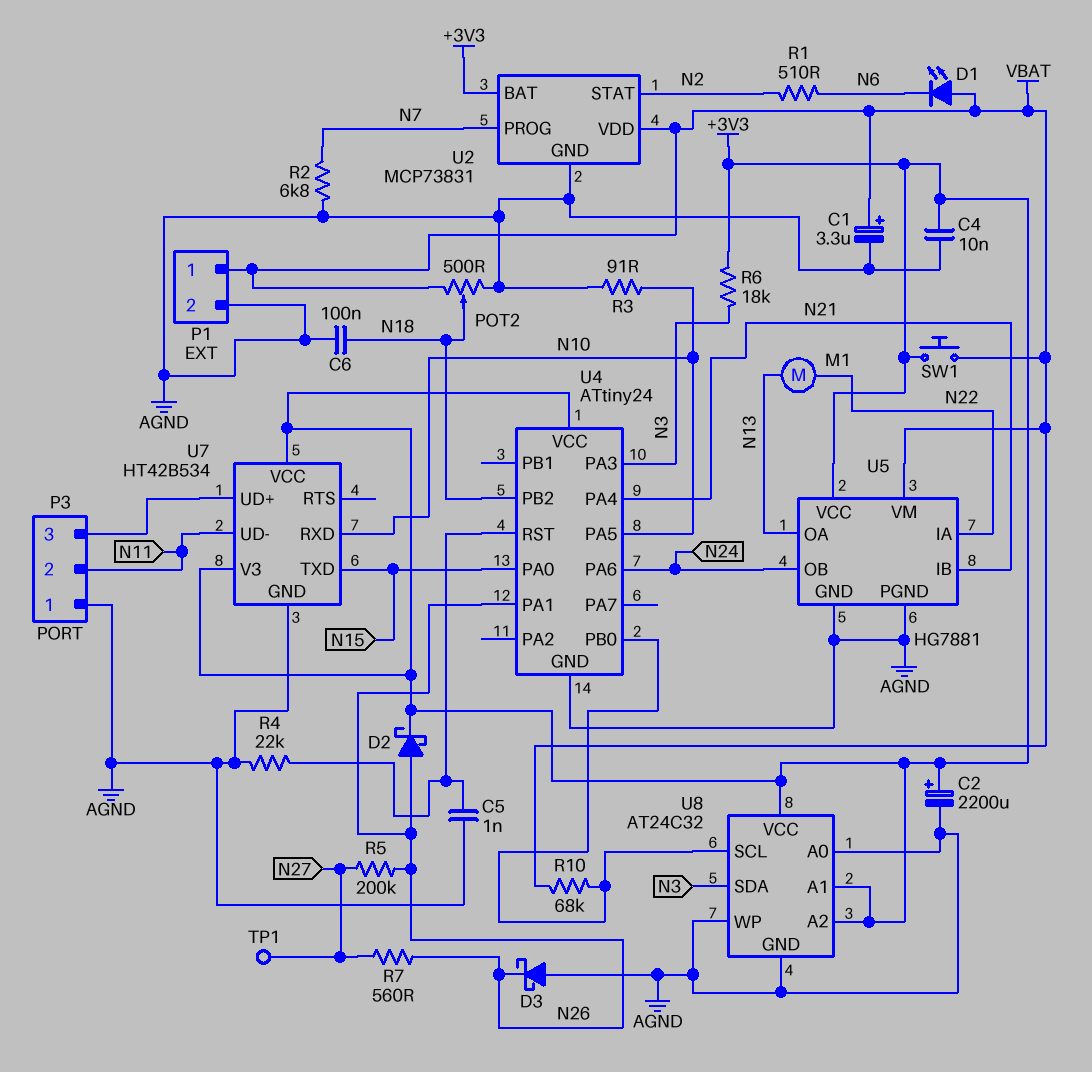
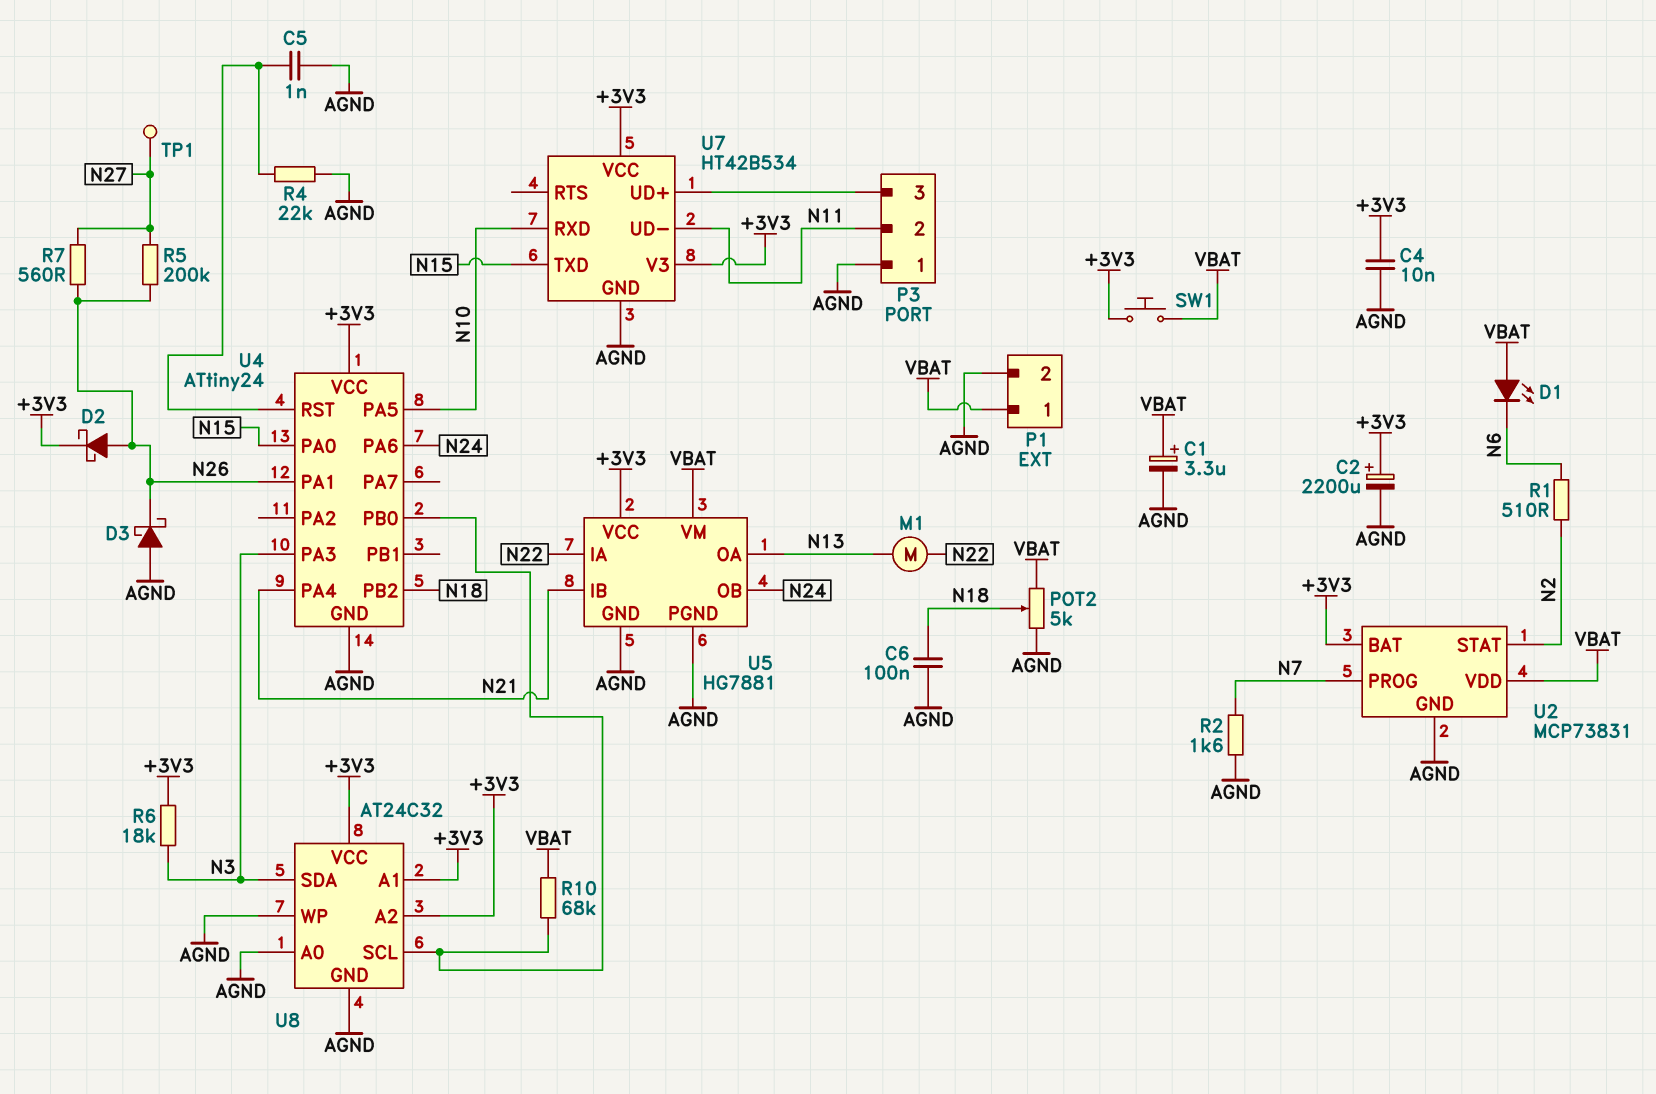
POT2: 500 (AGND, VBAT, wiper N18) -> 5k (AGND, VBAT, wiper N18)
R2: 6.8k (AGND, N7) -> 1.6k (AGND, N7)
R3: 91 (AGND, N10) -> none

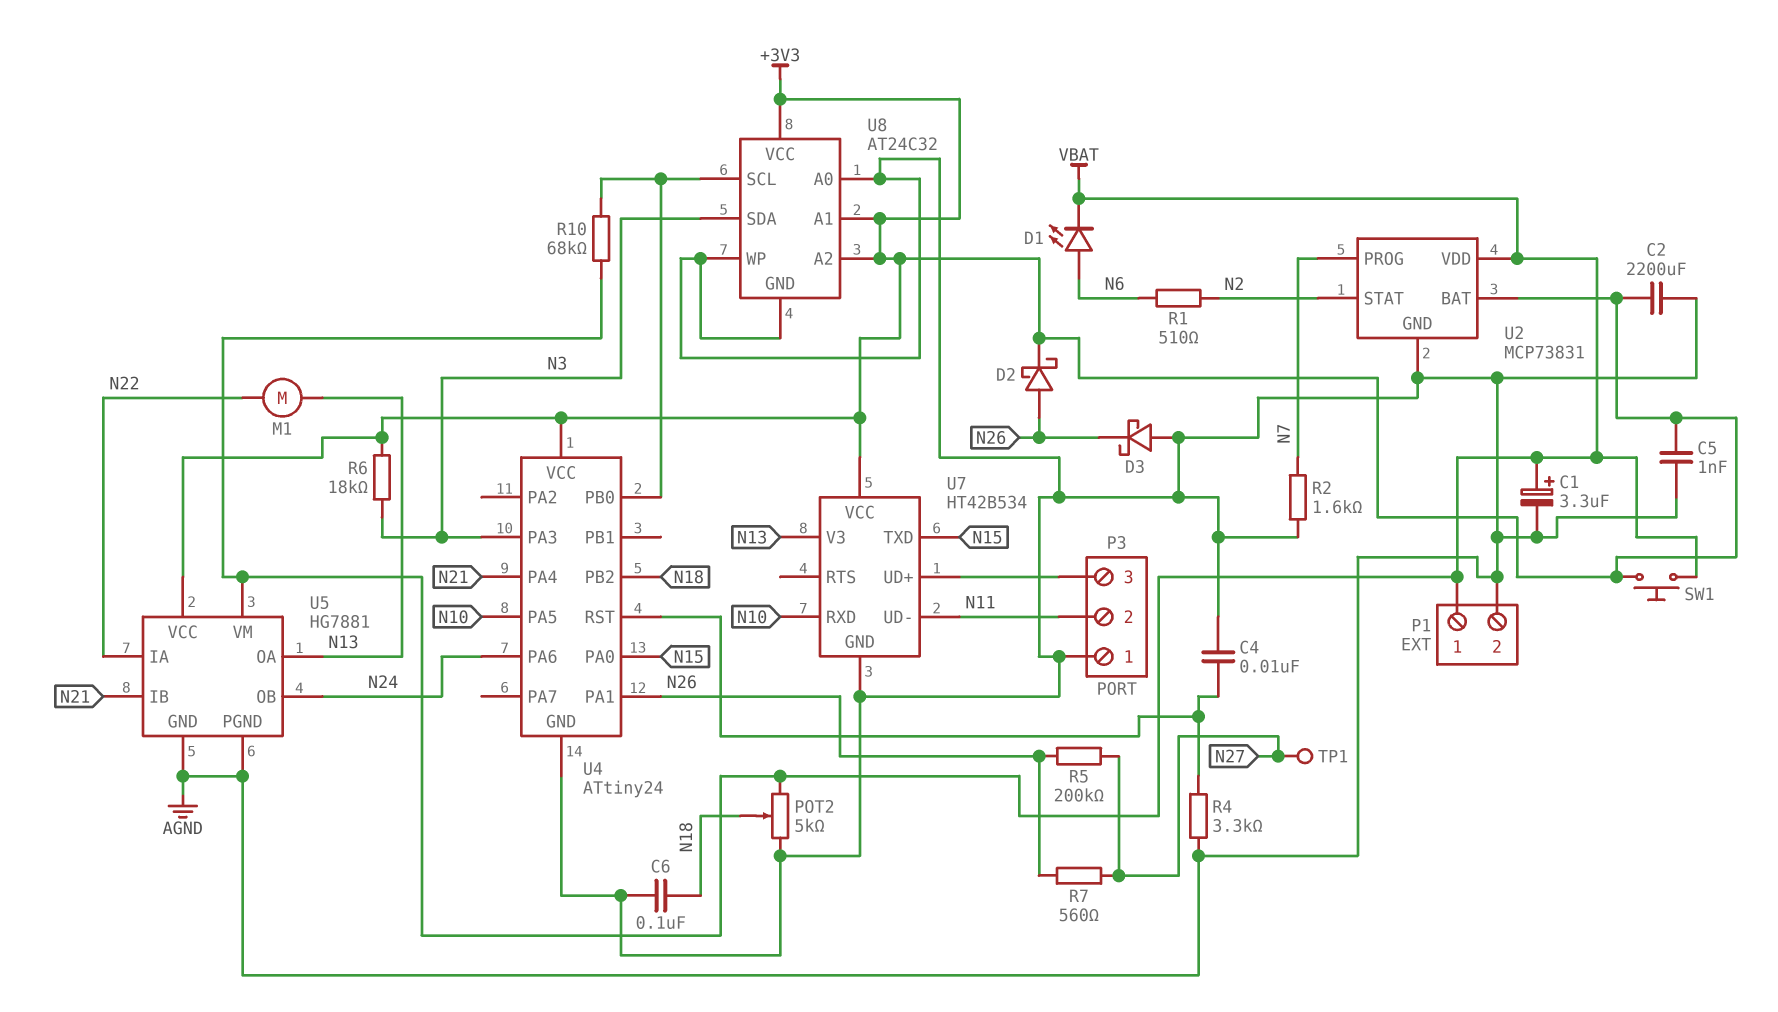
C2: 2200uF (plus +3V3, minus AGND) -> 2200uF (+3V3, AGND)
C4: 10nF (+3V3, AGND) -> 10nF (AGND, U4/RST)
C5: 1nF (AGND, U4/RST) -> 1nF (+3V3, AGND)
D1: LED (A VBAT, K N6) -> LED (A N6, K VBAT)
R4: 22k (AGND, U4/RST) -> 3.3k (AGND, U4/RST)
U7 pin V3: +3V3 -> N13

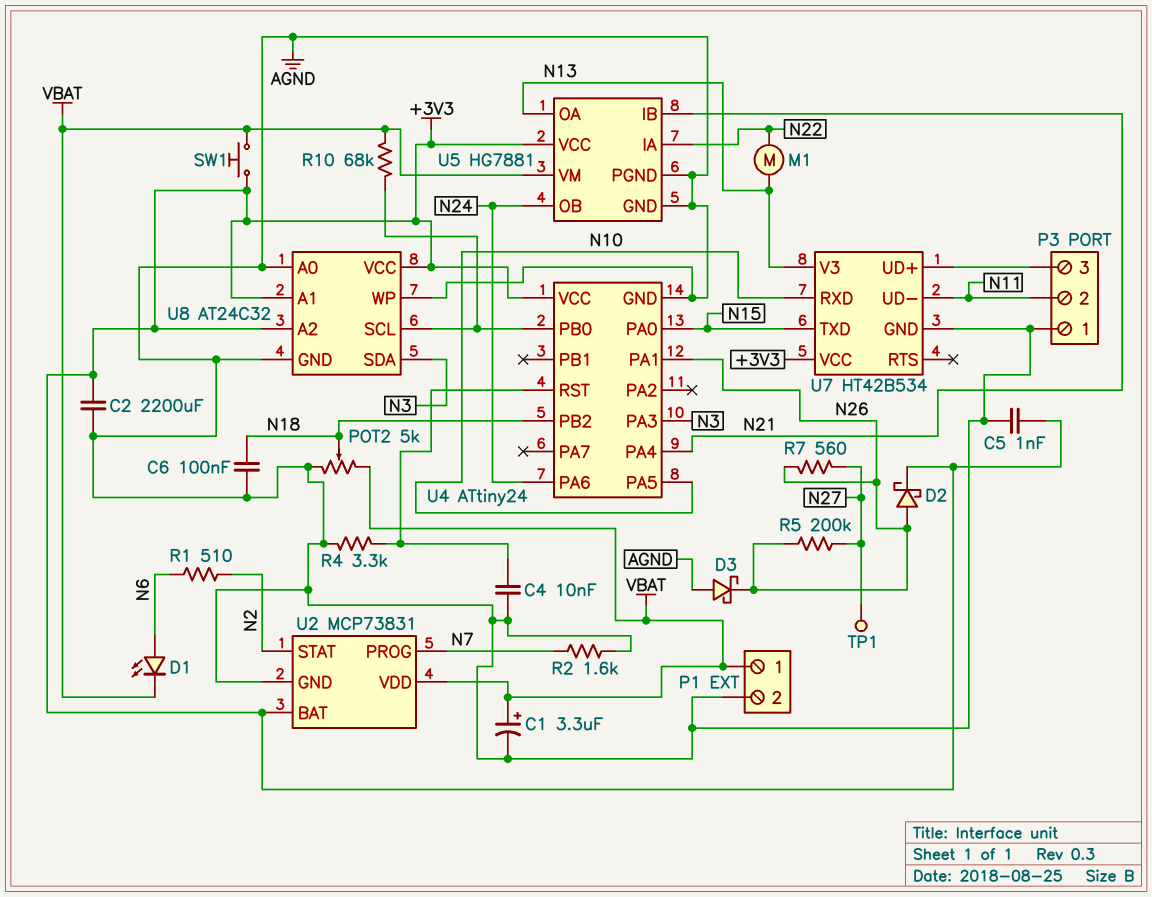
R6: 18k (+3V3, N3) -> none

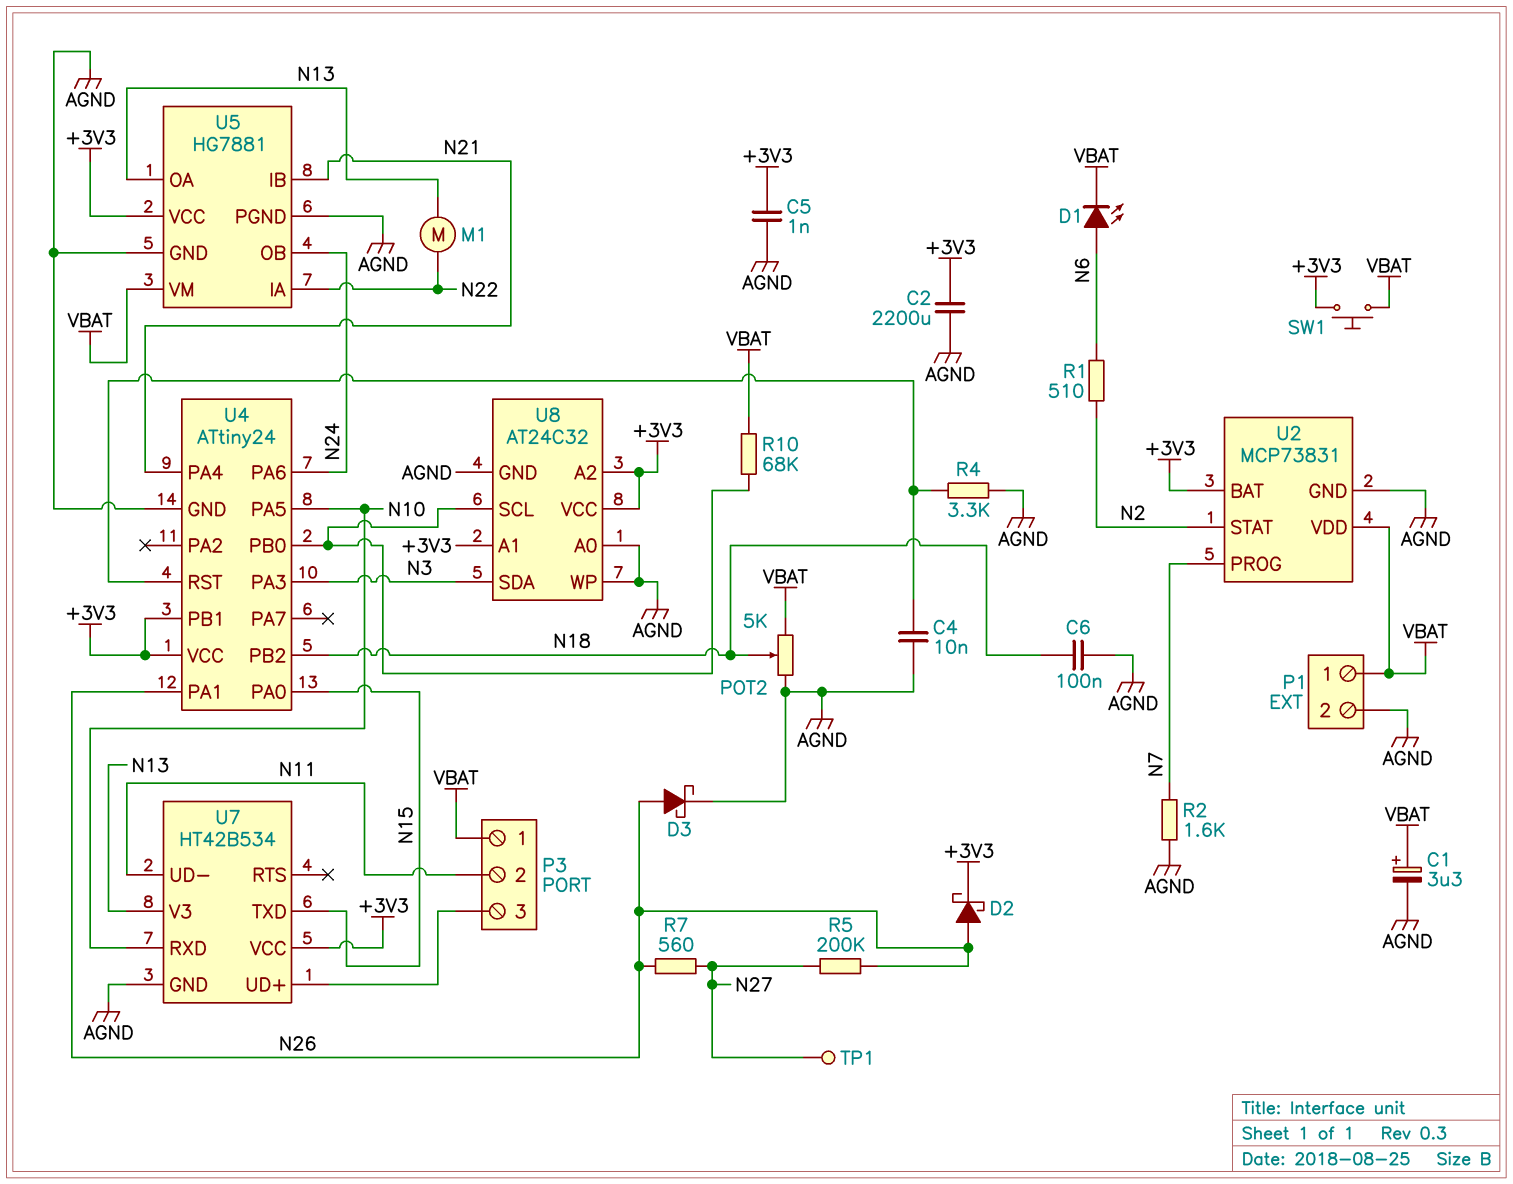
D3: schottky (A AGND, K N26) -> schottky (A N26, K AGND)
P3 pin 1: AGND -> VBAT
U4 pin PB1: none -> +3V3

